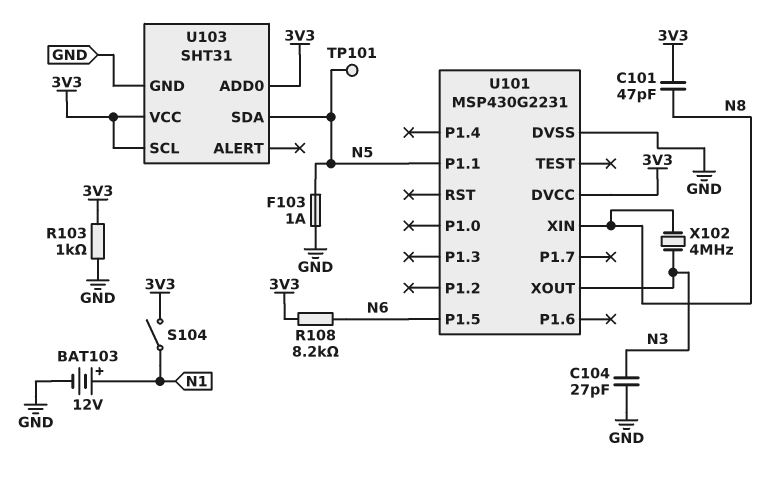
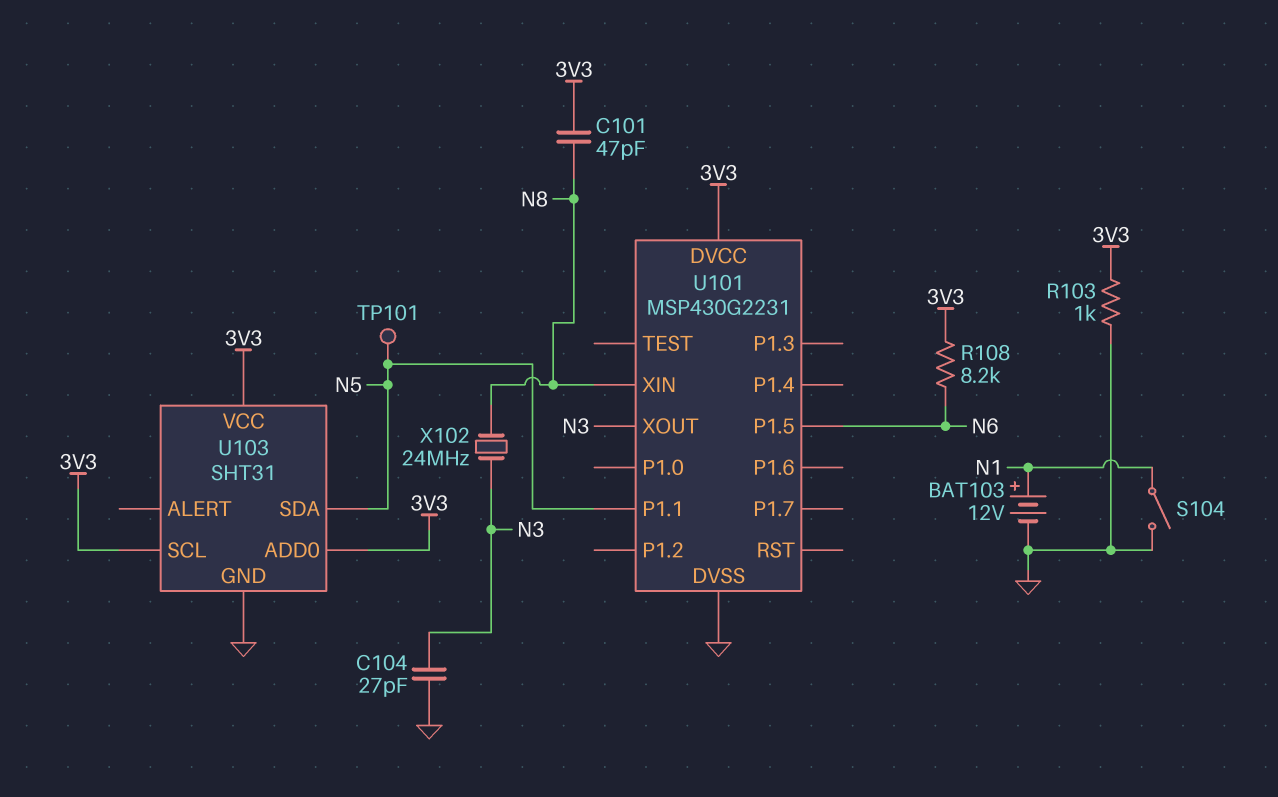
F103: 1A (GND, N5) -> none
S104: switch (3V3, N1) -> switch (GND, N1)
X102: 4MHz (N3, N8) -> 24MHz (N3, N8)

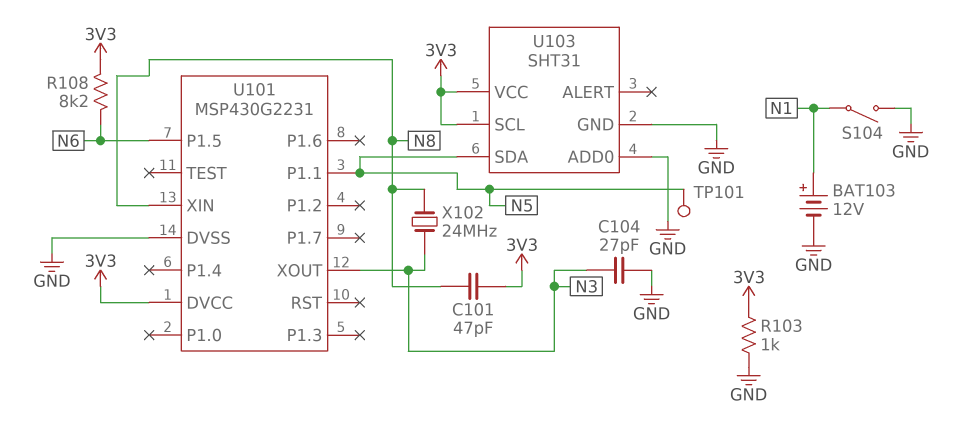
U103 pin ADD0: 3V3 -> GND

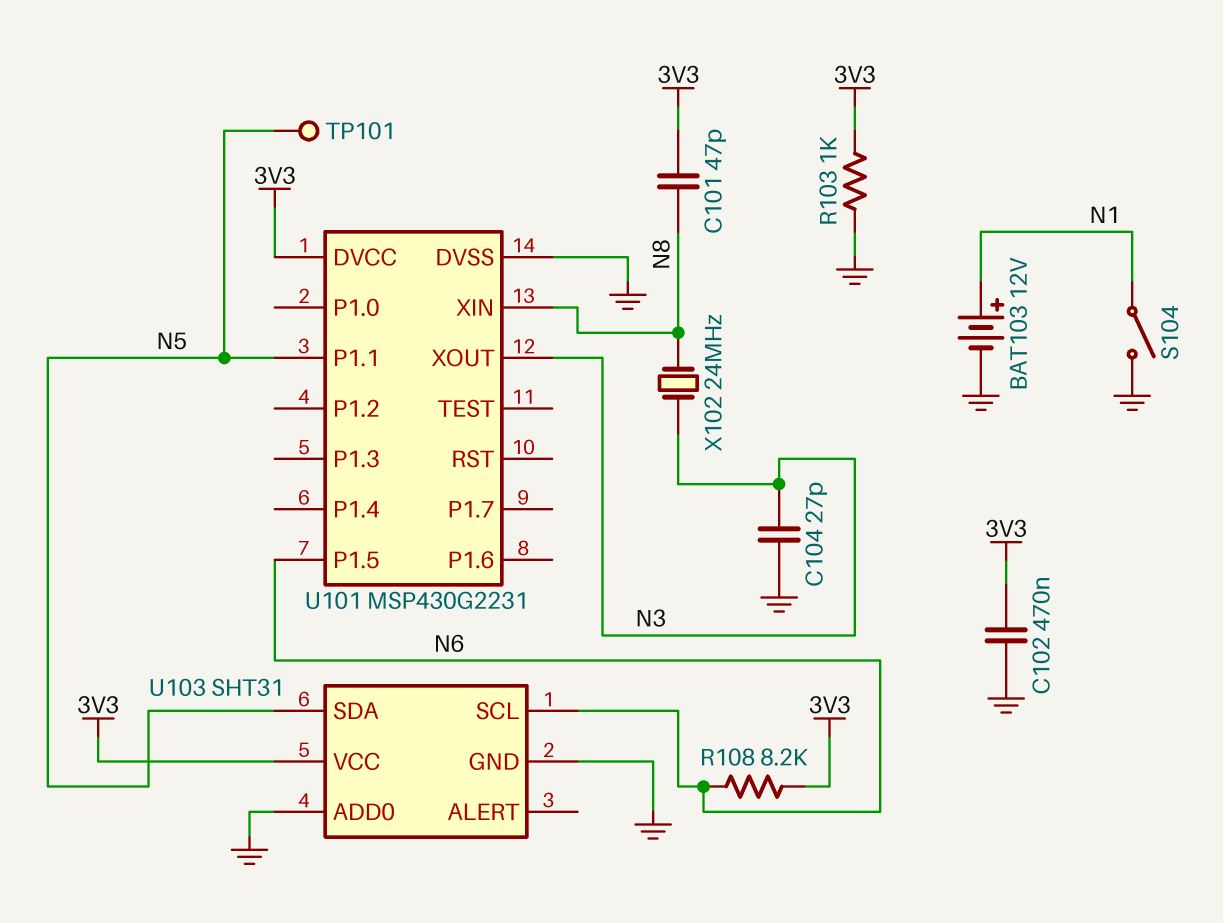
C102: none -> 470nF (3V3, GND)
U103 pin SCL: 3V3 -> N6

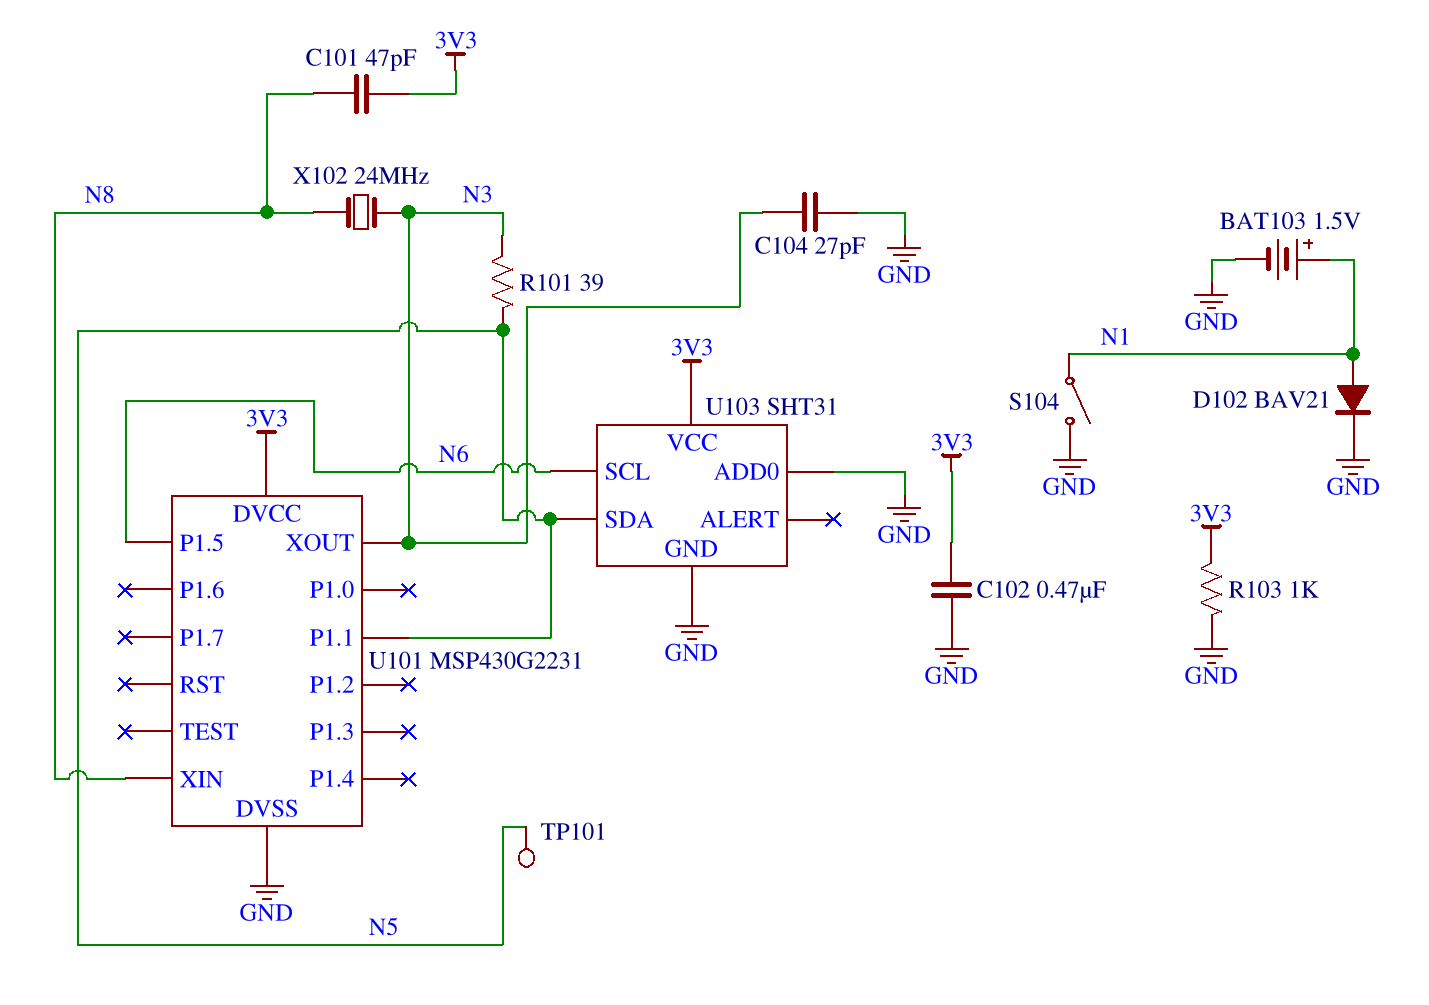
BAT103: 12V (plus N1, minus GND) -> 1.5V (plus N1, minus GND)
D102: none -> diode BAV21 (A N1, K GND)
R101: none -> 39 (N3, N5)
R108: 8.2k (3V3, N6) -> none

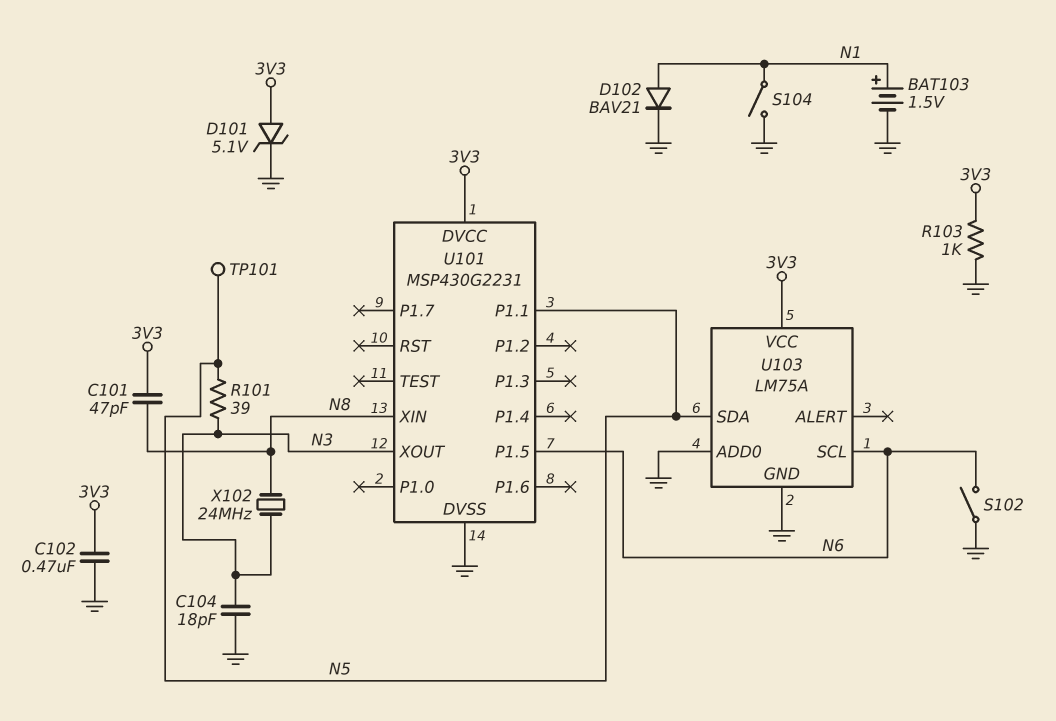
C104: 27pF (GND, N3) -> 18pF (GND, N3)
D101: none -> zener 5.1V (A 3V3, K GND)
S102: none -> switch (GND, N6)
U103: SHT31 -> LM75A

